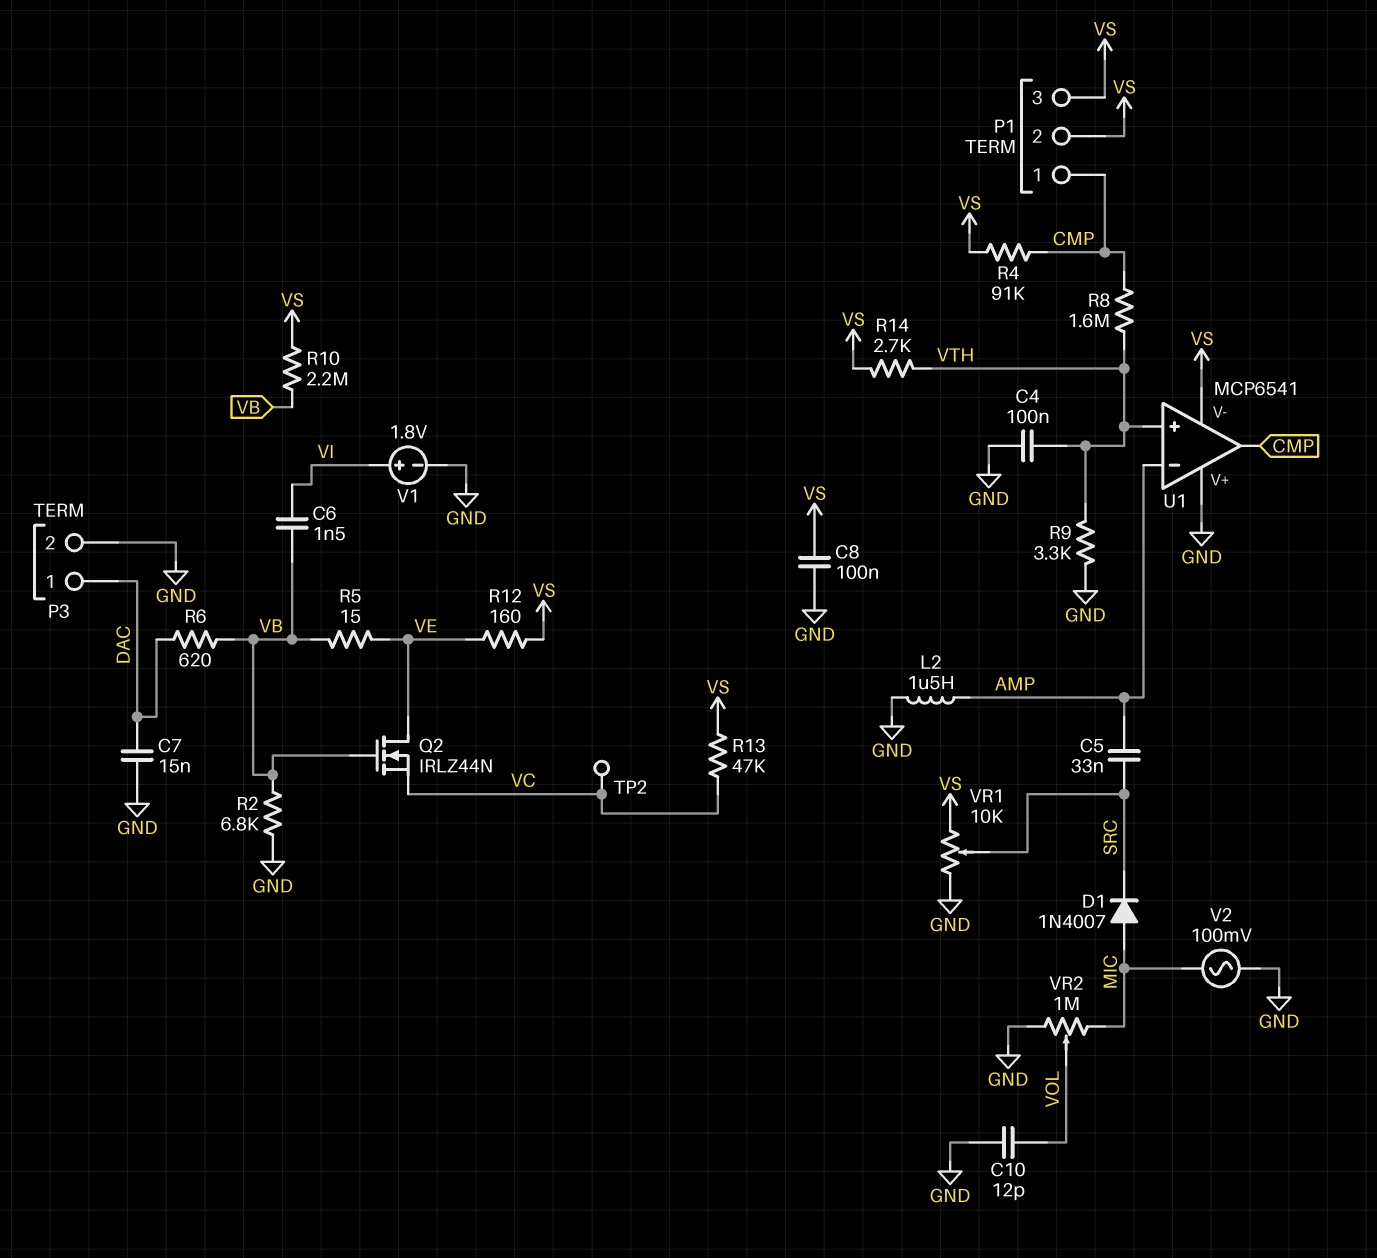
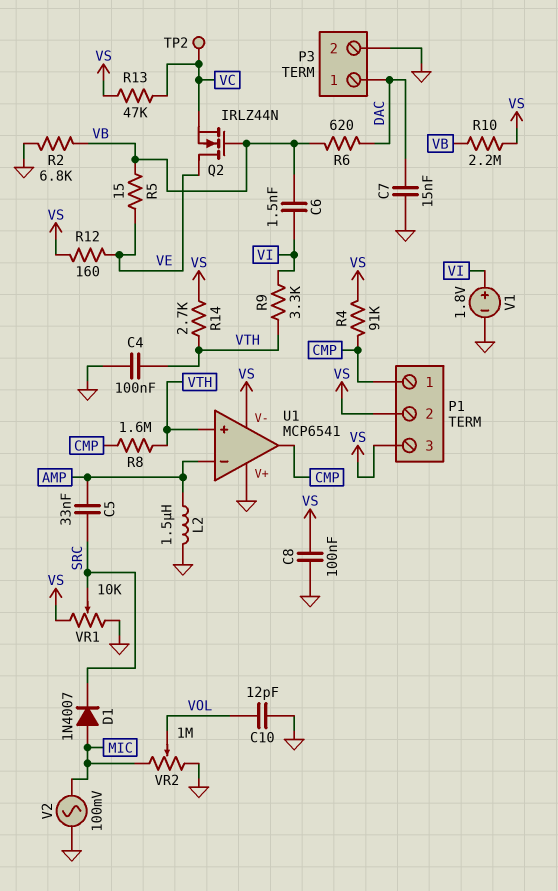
R9: 3.3k (GND, VTH) -> 3.3k (VI, VTH)

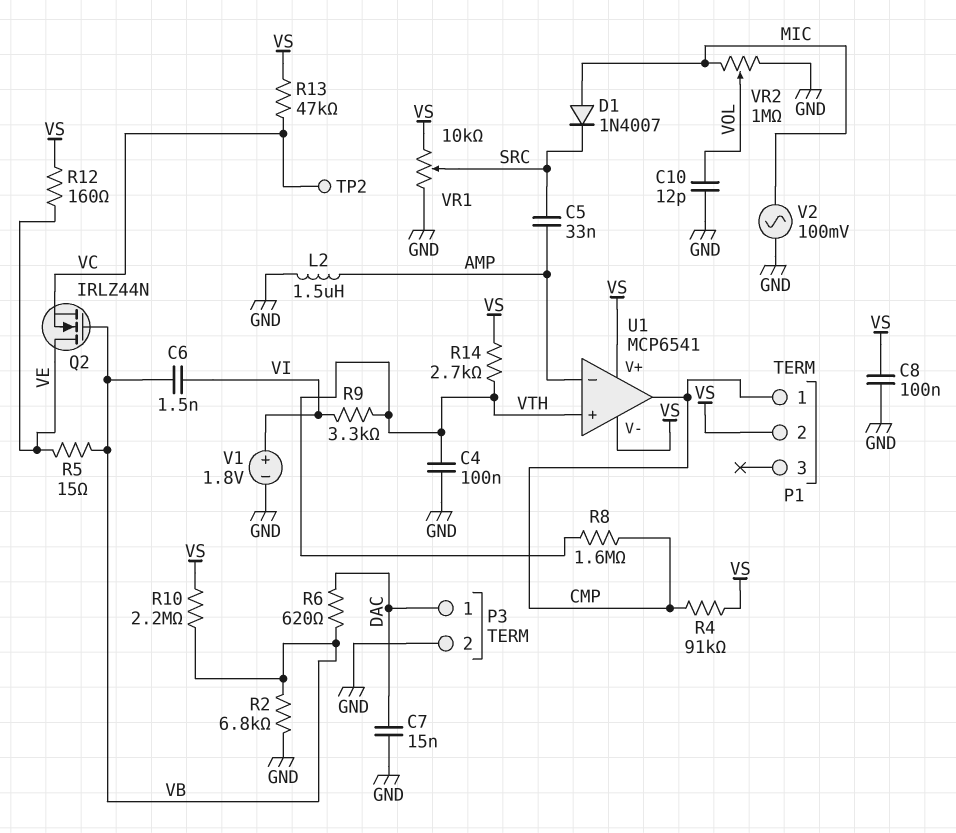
P1 pin 3: VS -> none
U1 pin V+: GND -> VS

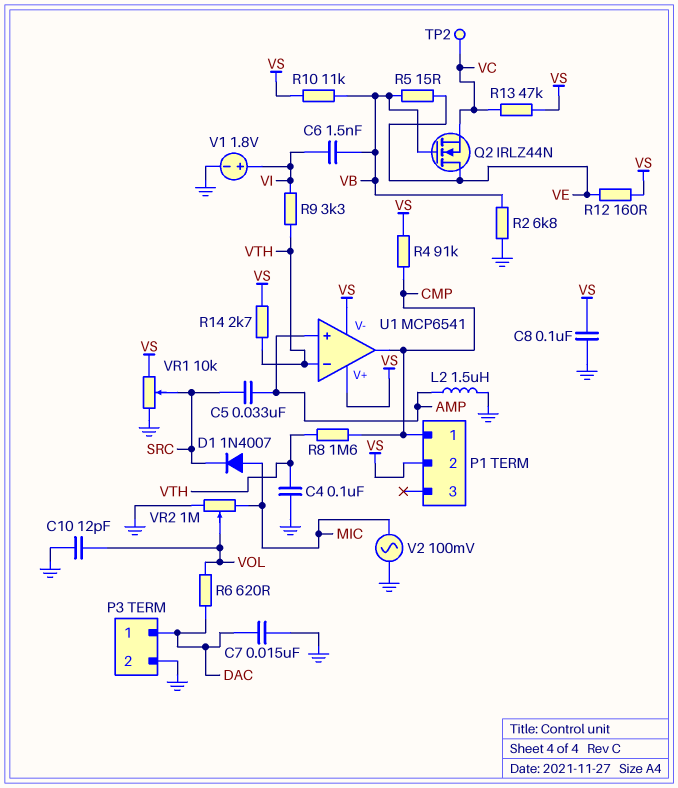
R6: 620 (DAC, VB) -> 620 (DAC, VOL)
R10: 2.2M (VB, VS) -> 11k (VB, VS)
U1 pin in+: VTH -> AMP
U1 pin in-: AMP -> VTH

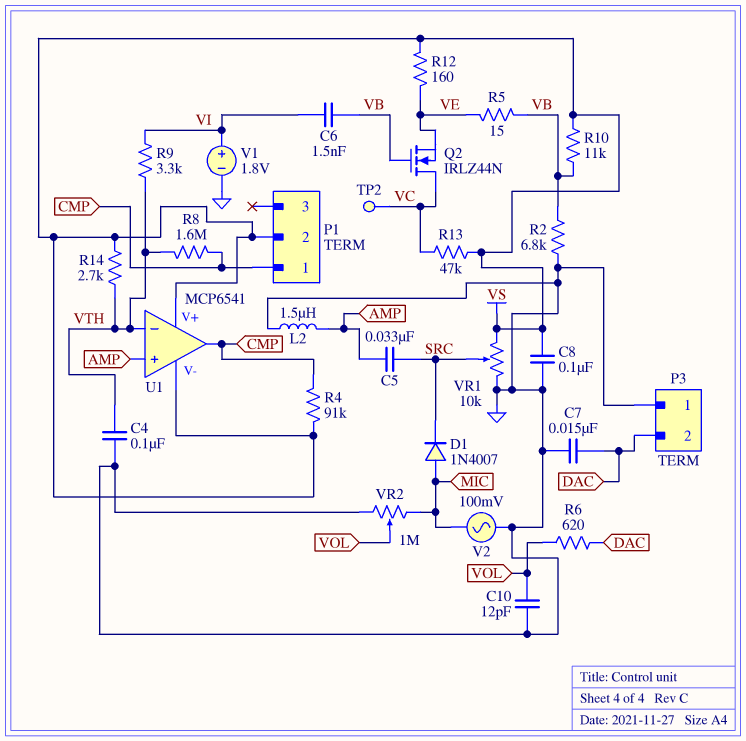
P3 pin 1: DAC -> GND
P3 pin 2: GND -> DAC
Q2: NMOS IRLZ44N (G VB, D VE, S VC) -> NMOS IRLZ44N (G VB, D VC, S VE)

